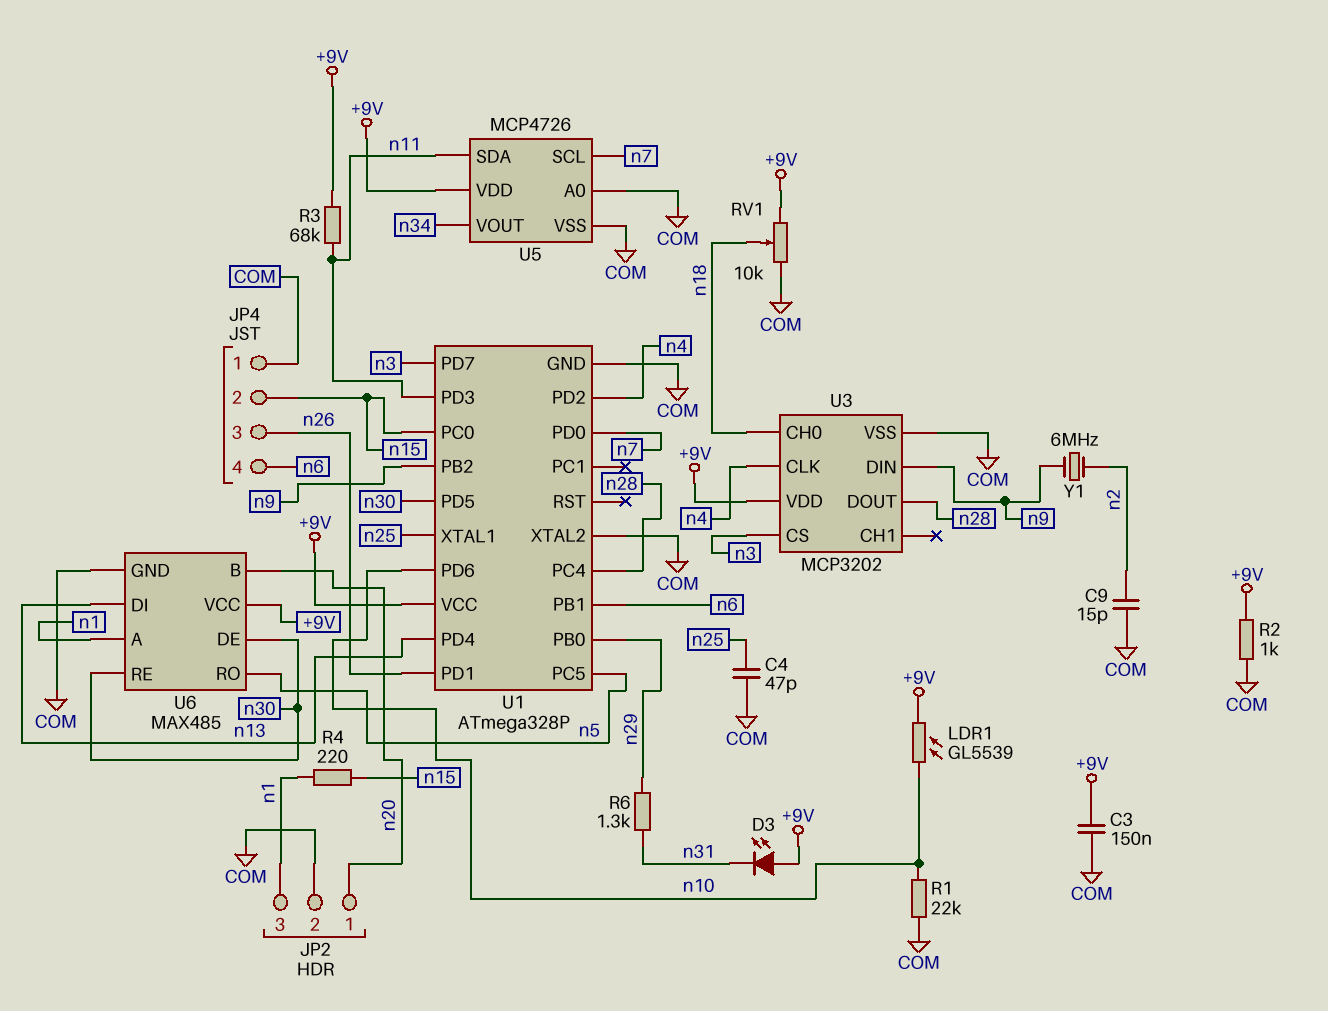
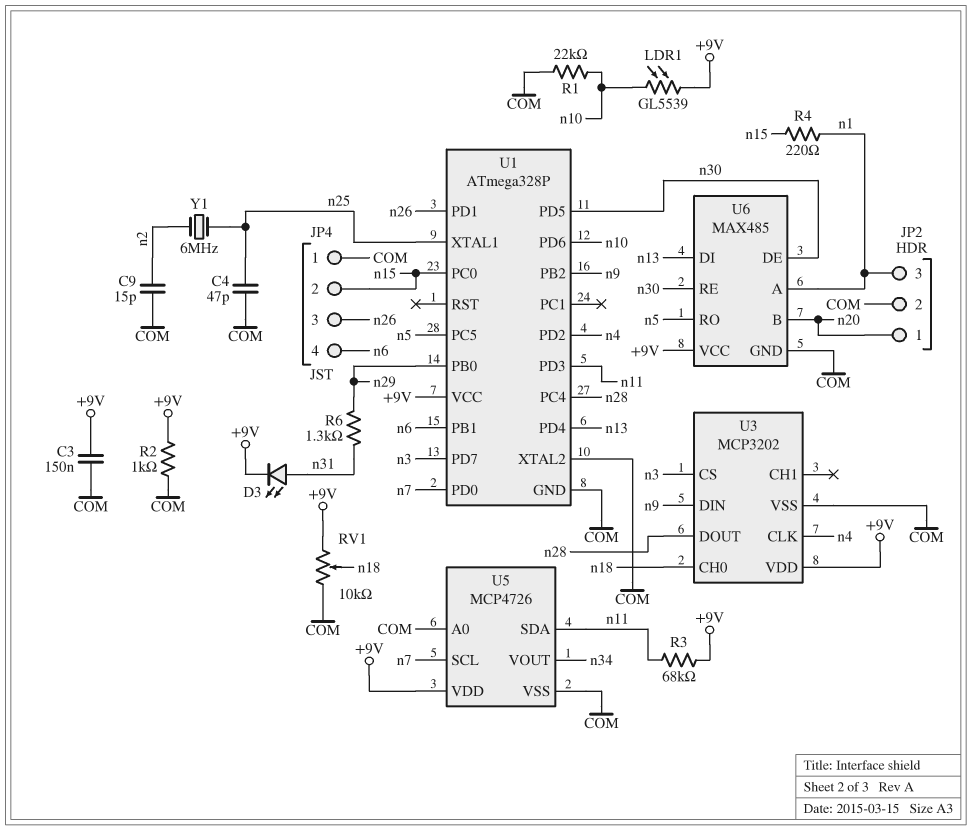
D3: LED (A +9V, K n31) -> LED (A n31, K +9V)
Y1: 6MHz (n2, n9) -> 6MHz (n2, n25)

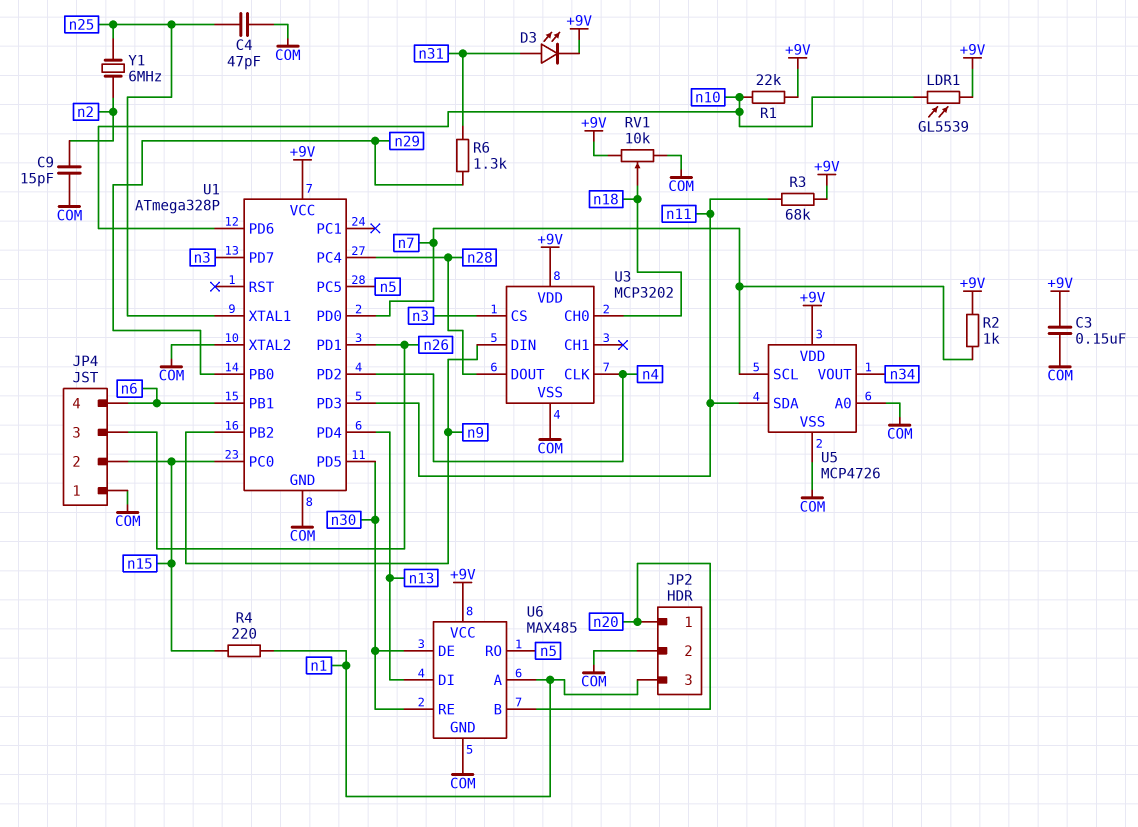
R1: 22k (COM, n10) -> 22k (+9V, n10)
R2: 1k (+9V, COM) -> 1k (+9V, n7)

